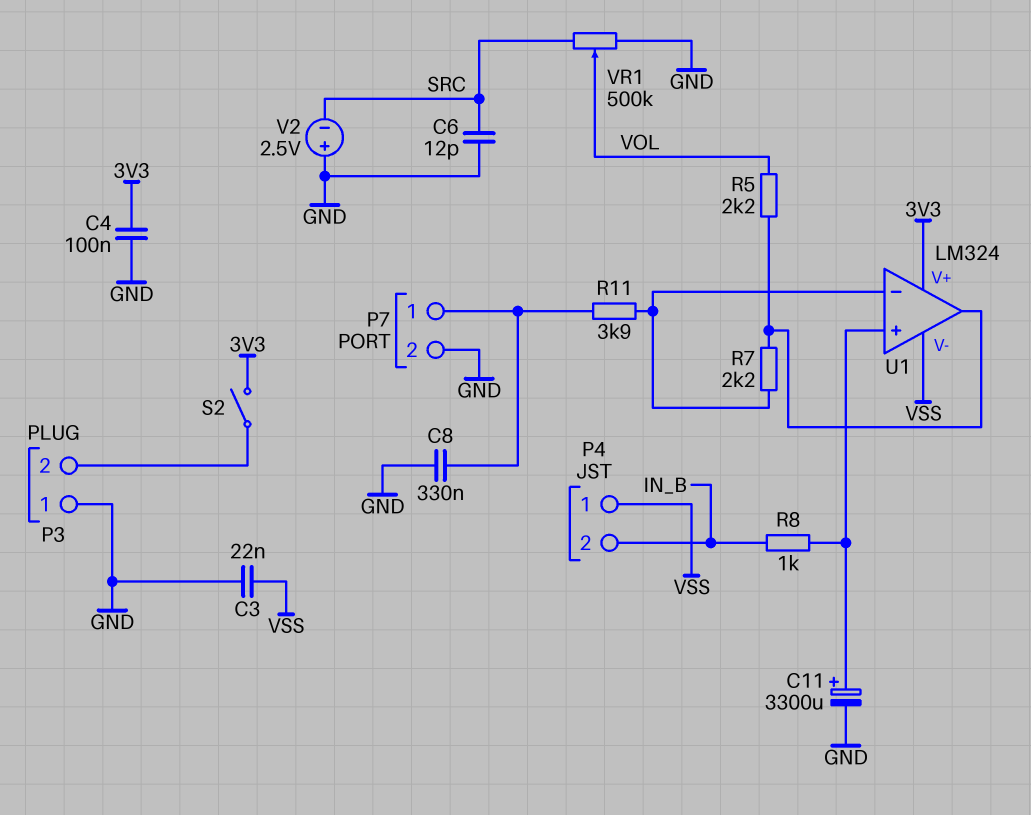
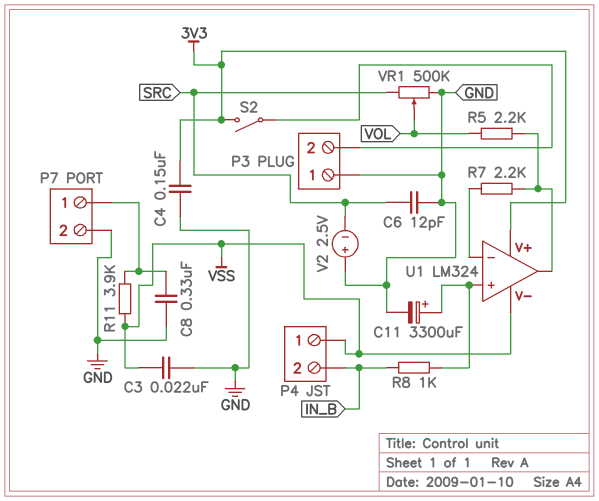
C4: 100nF (3V3, GND) -> 150nF (3V3, GND)
R11: 3.9k (P7/1, U1/in-) -> 3.9k (P7/1, VSS)

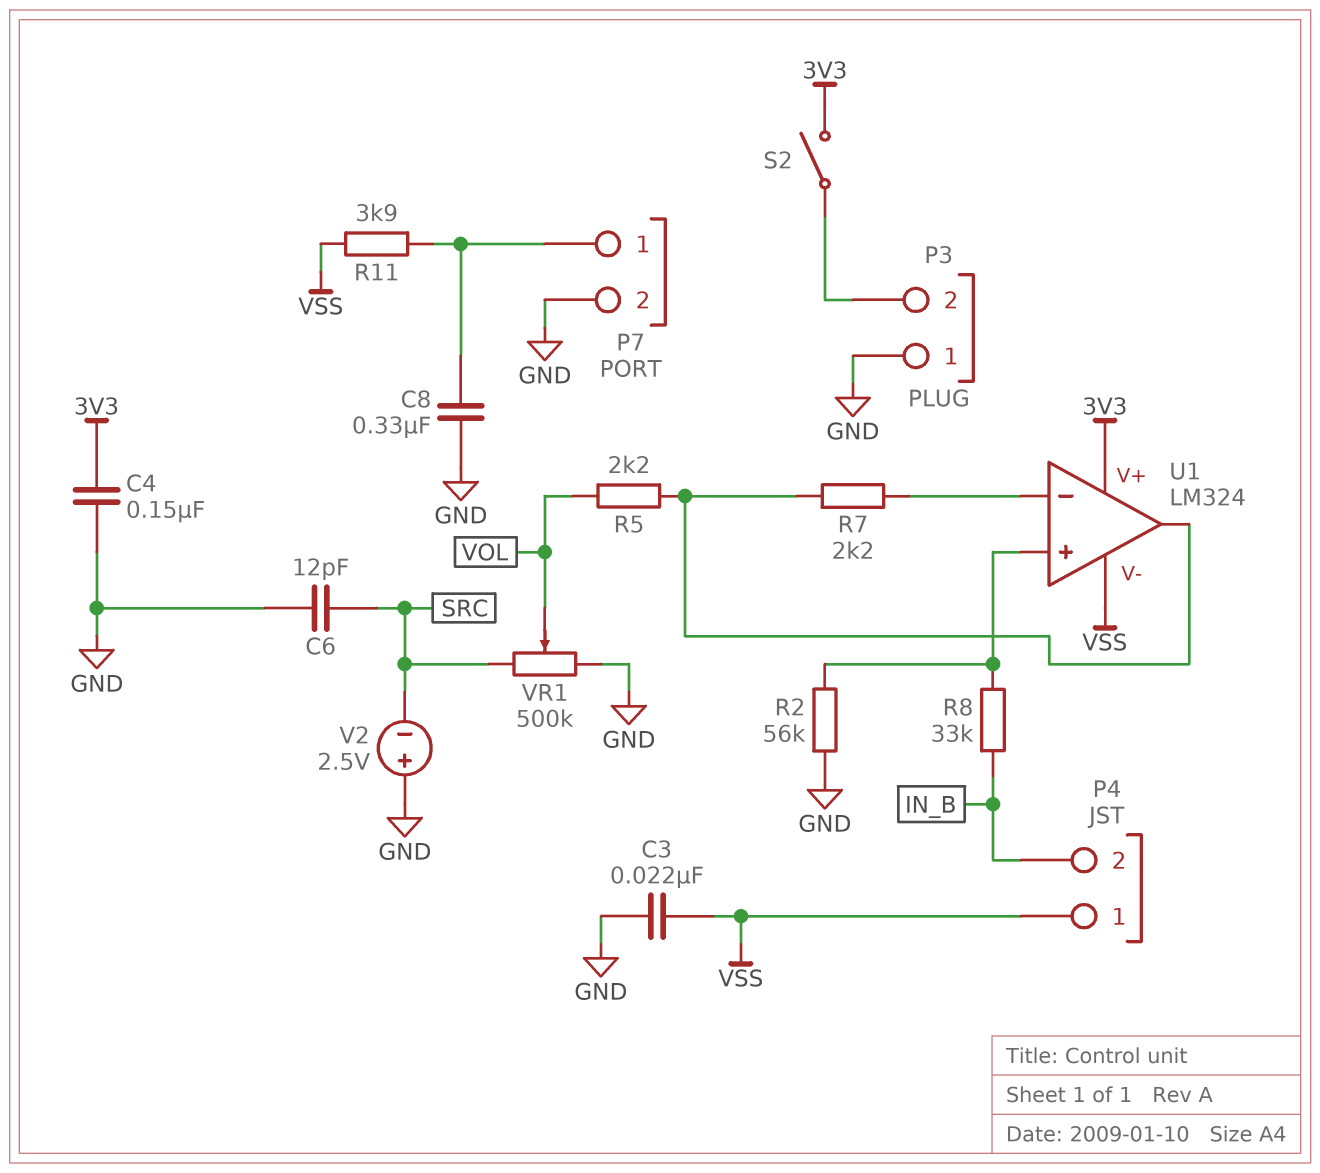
C11: 3300uF (plus U1/in+, minus GND) -> none
R2: none -> 56k (GND, U1/in+)
R8: 1k (IN_B, U1/in+) -> 33k (IN_B, U1/in+)

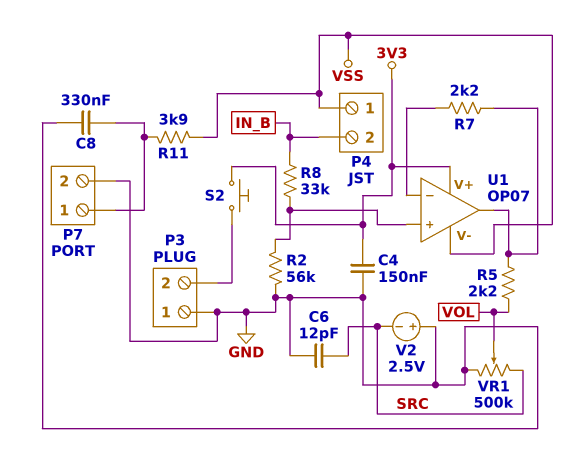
C3: 22nF (GND, VSS) -> none
S2: switch (3V3, P3/2) -> button (3V3, P3/2)
U1: LM324 -> OP07

